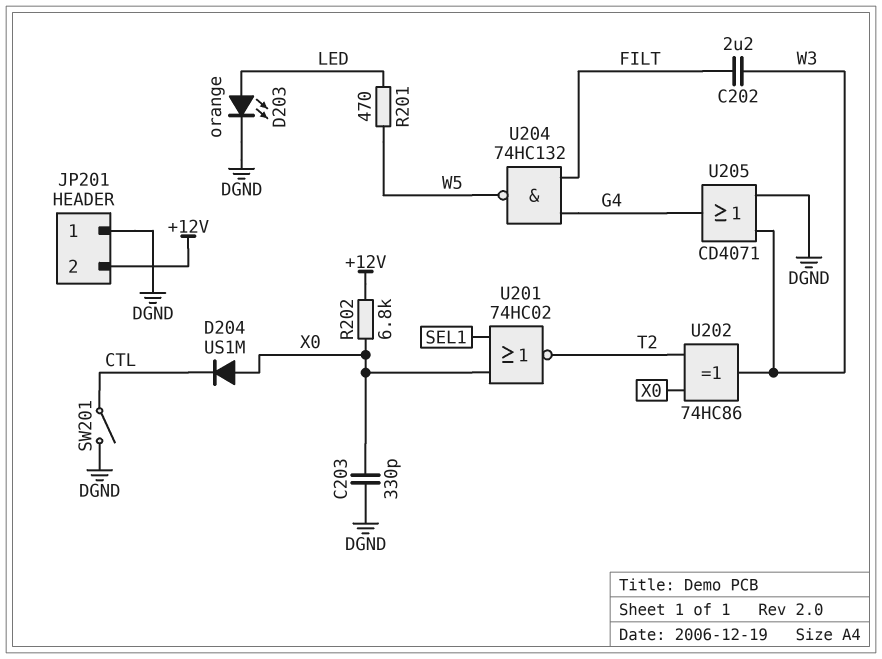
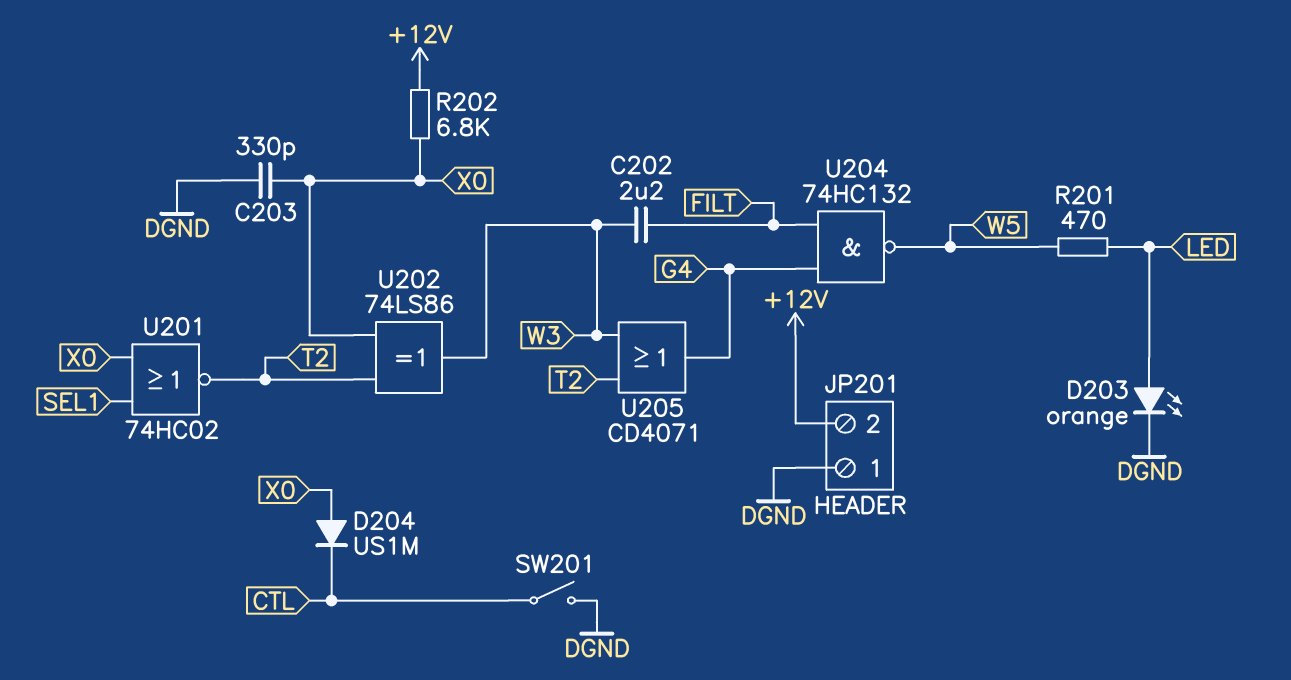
U202: XOR 74HC86 (in T2, in X0, out W3) -> XOR 74LS86 (in T2, in X0, out W3)
U205: OR CD4071 (in DGND, in W3, out G4) -> OR CD4071 (in T2, in W3, out G4)

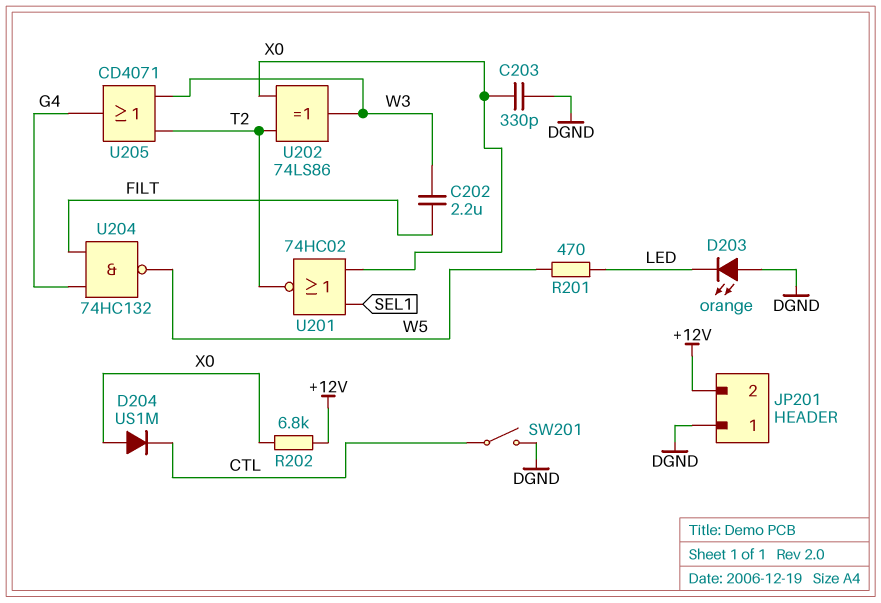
D203: LED orange (A LED, K DGND) -> LED orange (A DGND, K LED)

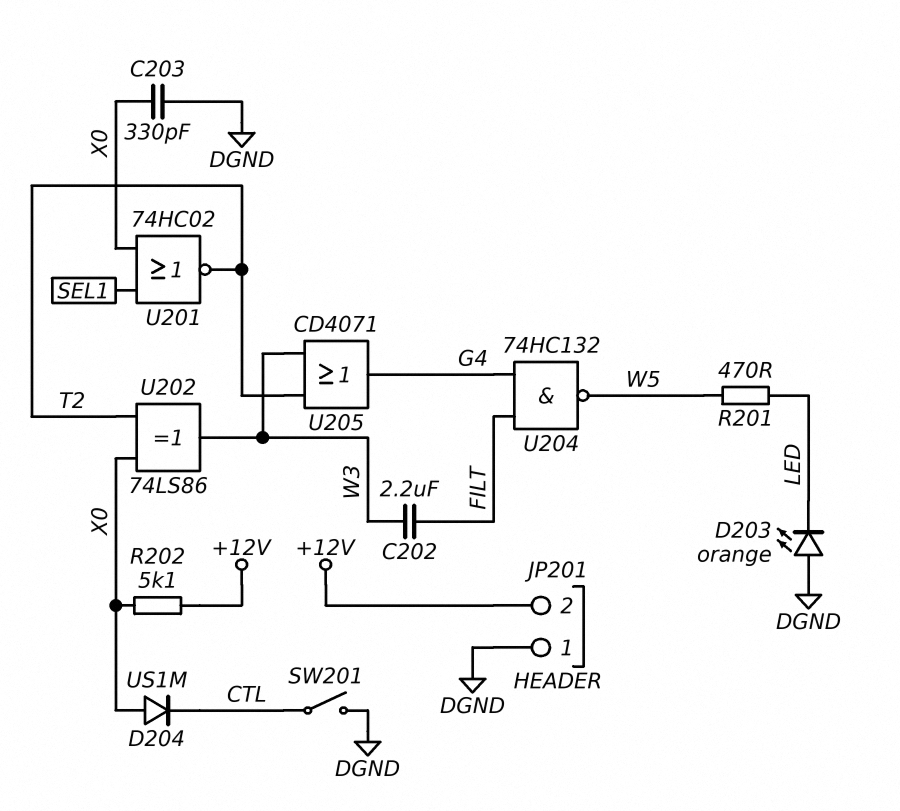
R202: 6.8k (+12V, X0) -> 5.1k (+12V, X0)

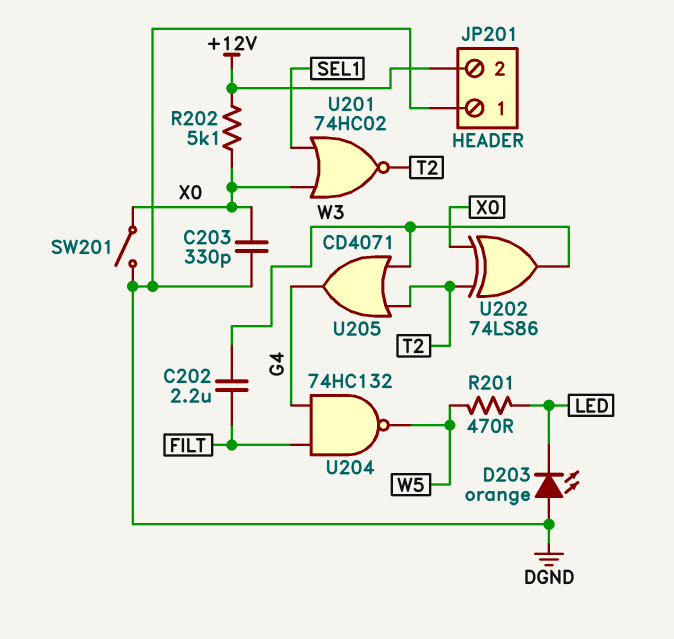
D204: diode US1M (A X0, K CTL) -> none
SW201: switch (CTL, DGND) -> switch (DGND, X0)

